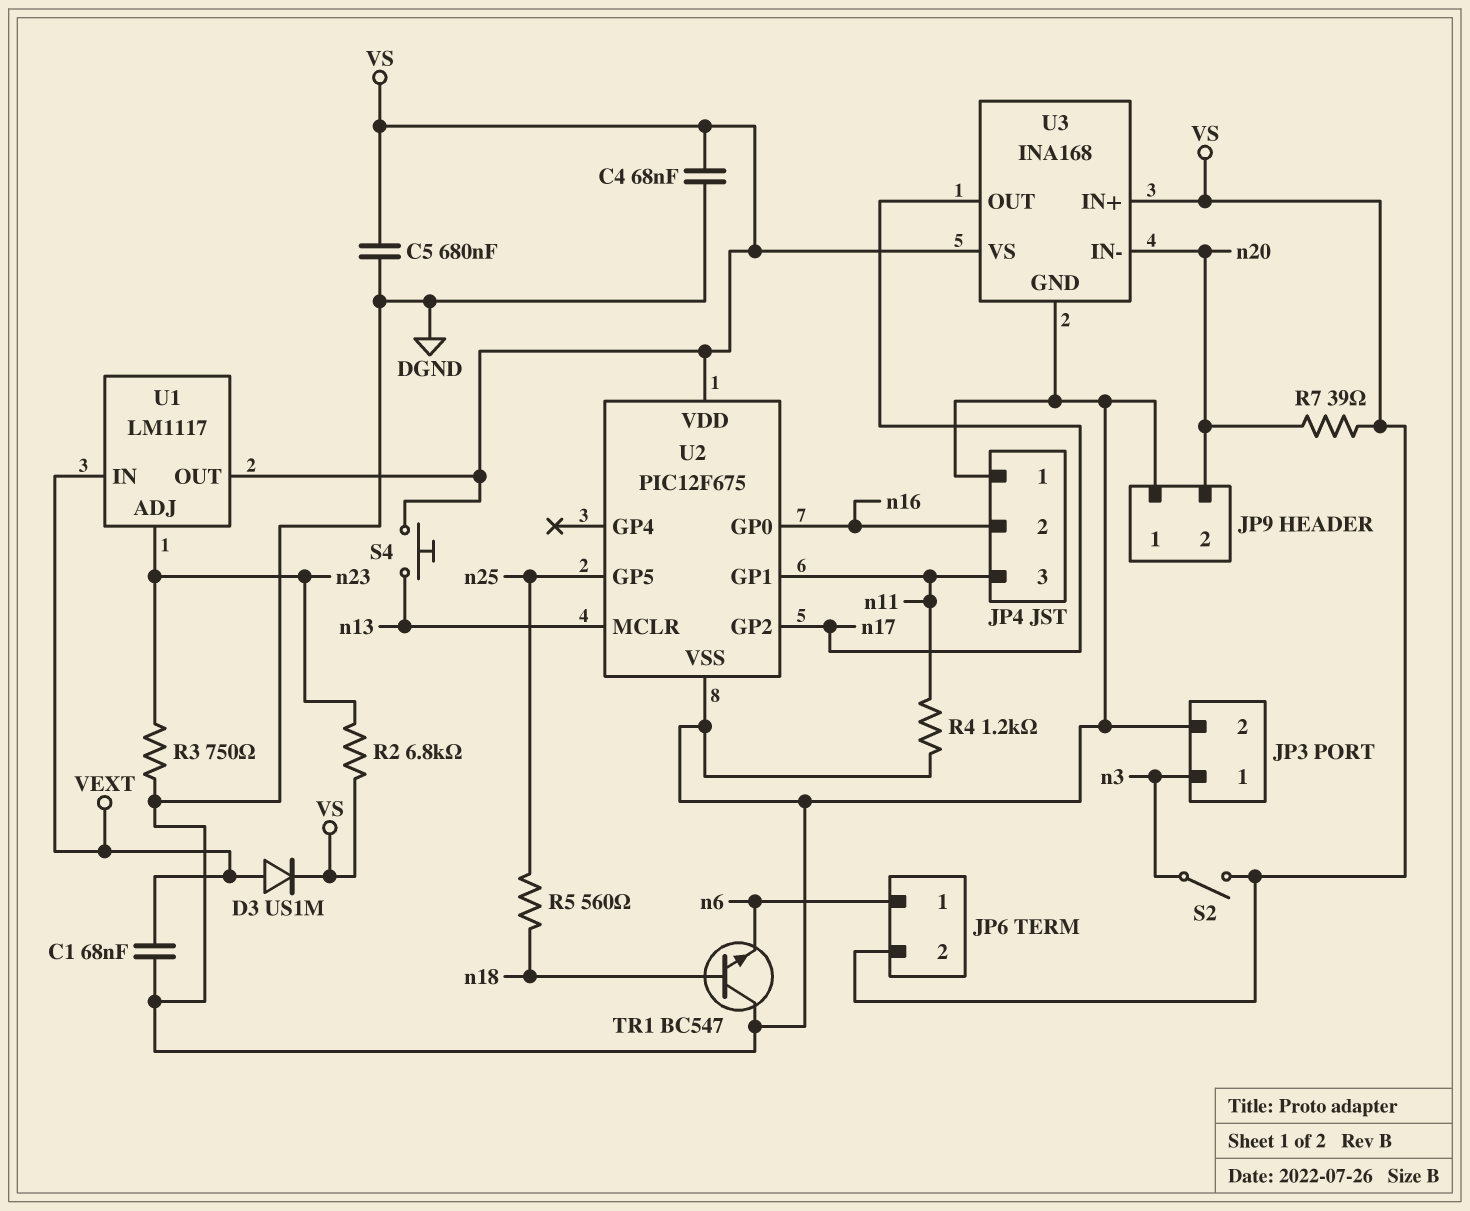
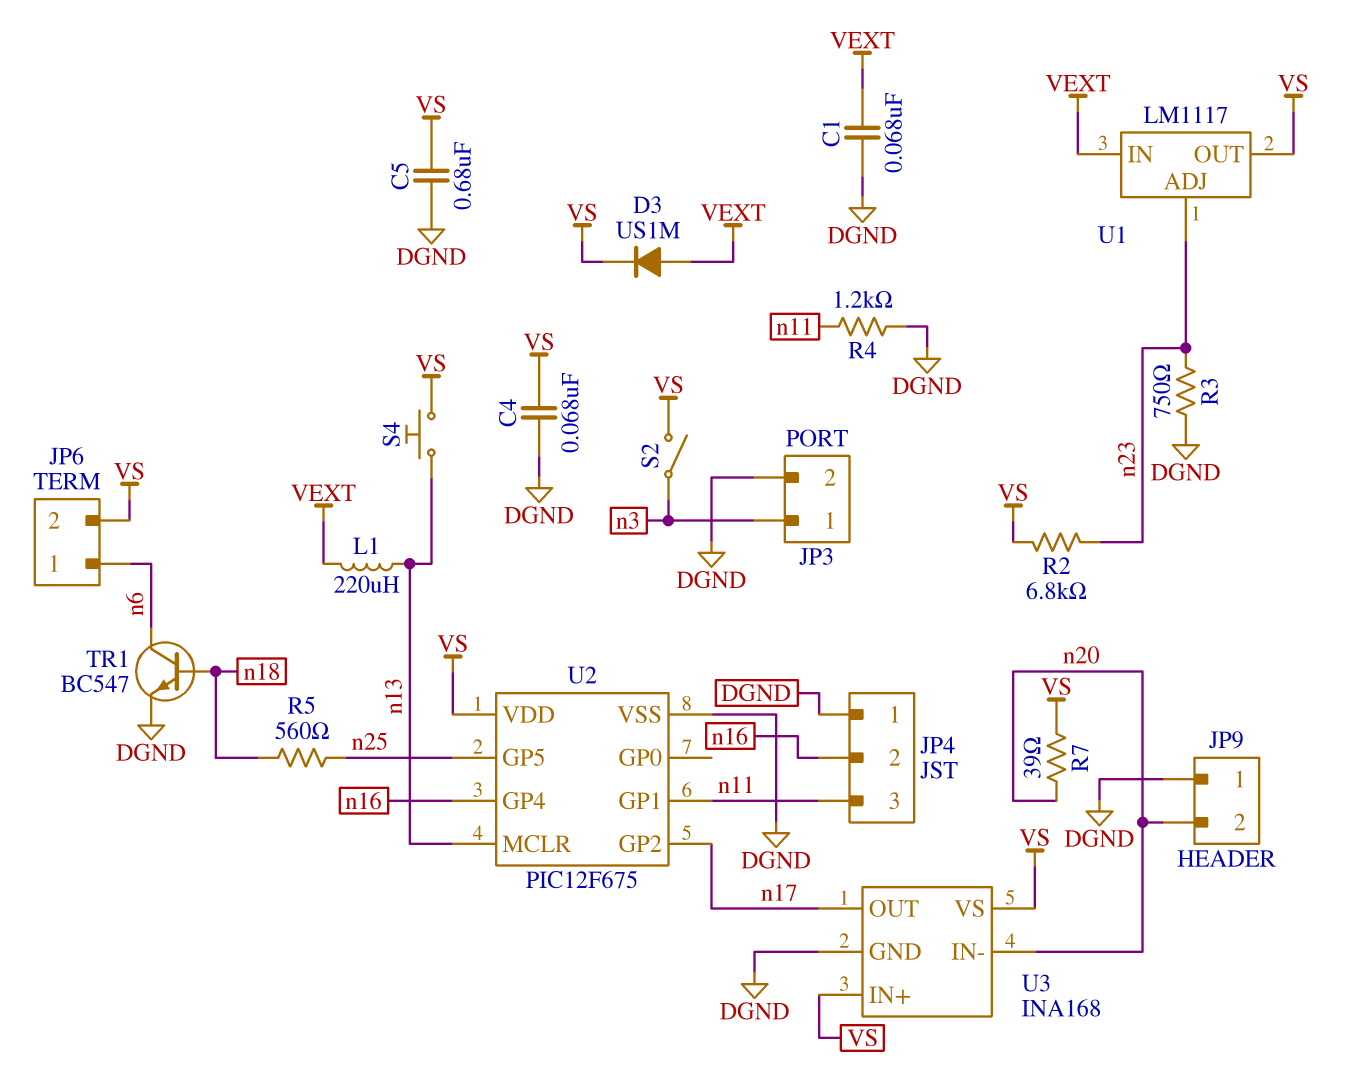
L1: none -> 220uH (VEXT, n13)
TR1: NPN BC547 (B n18, C DGND, E n6) -> NPN BC547 (B n18, C n6, E DGND)
U2 pin GP0: n16 -> none
U2 pin GP4: none -> n16

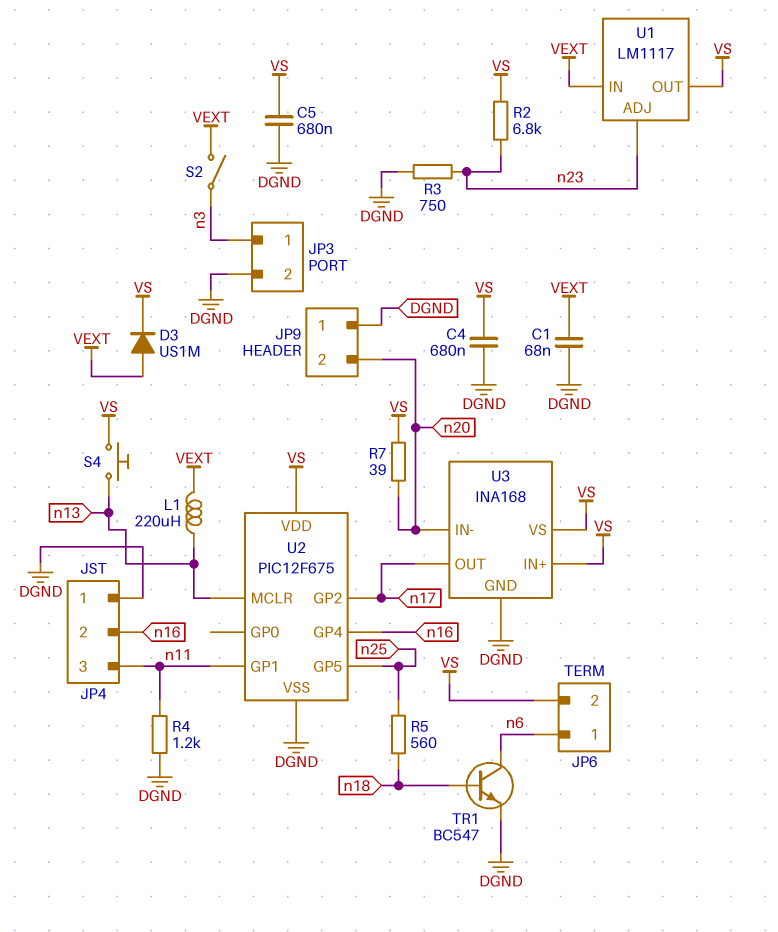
C4: 68nF (DGND, VS) -> 680nF (DGND, VS)
S2: switch (VS, n3) -> switch (VEXT, n3)

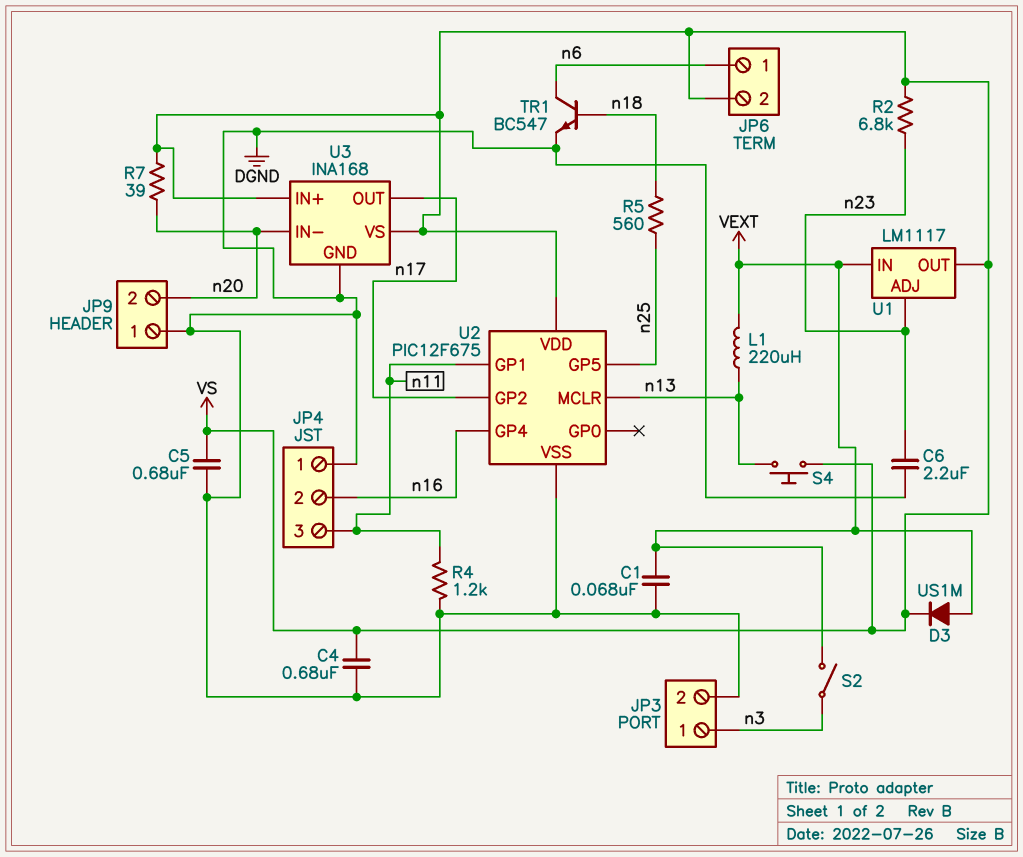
C6: none -> 2.2uF (DGND, n23)
R3: 750 (DGND, n23) -> none

